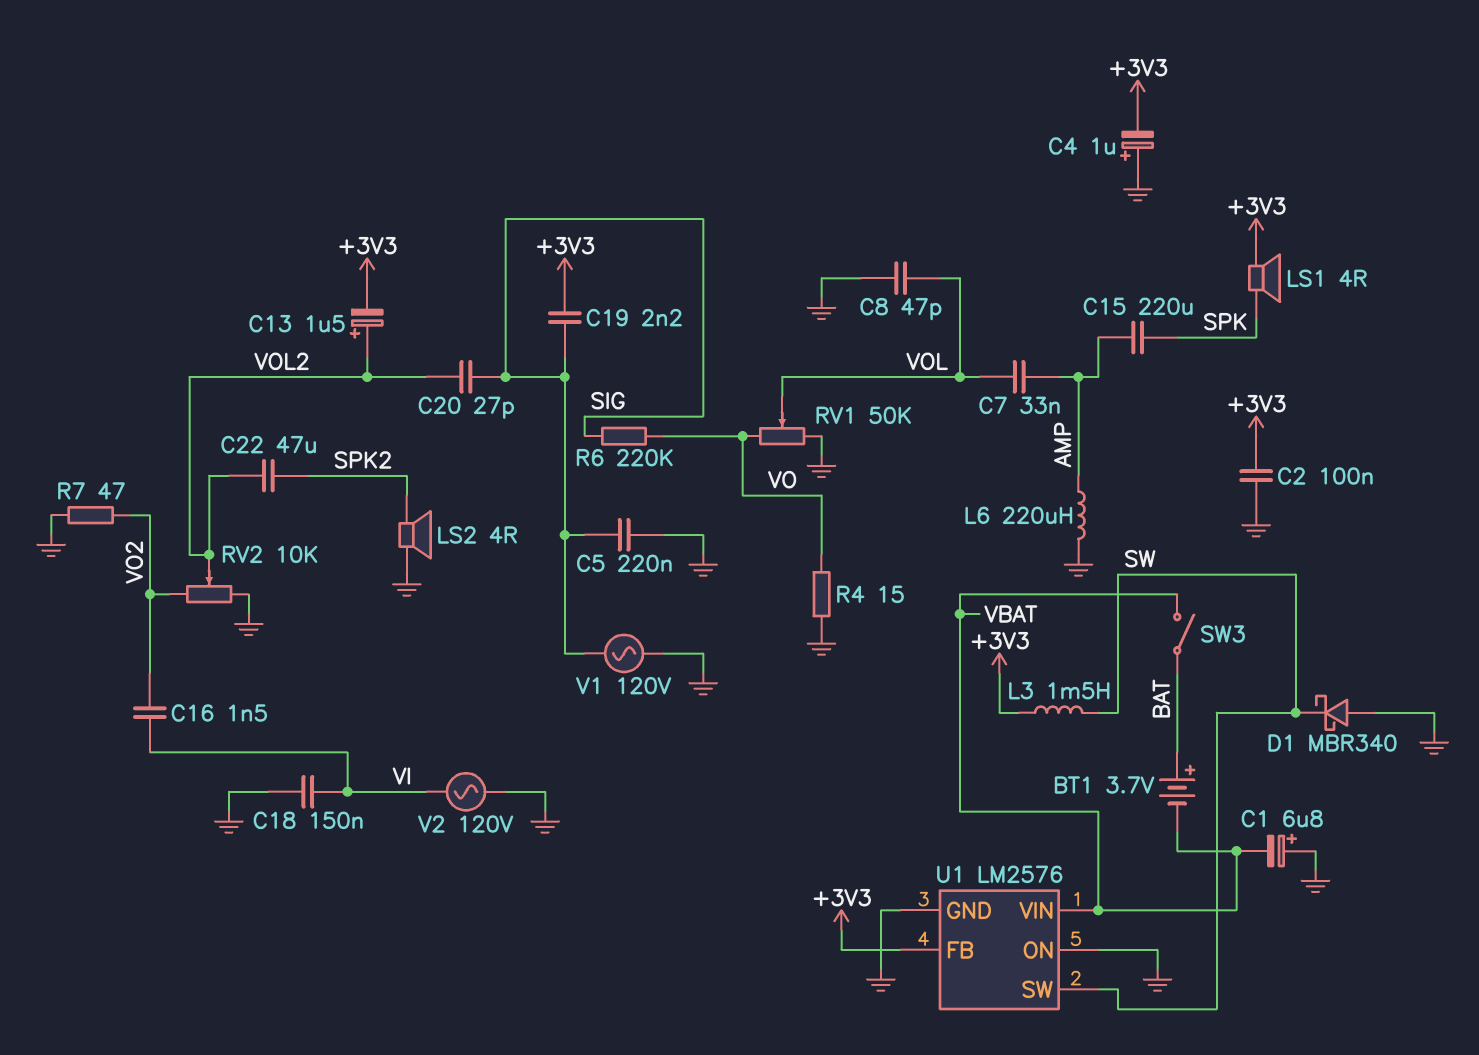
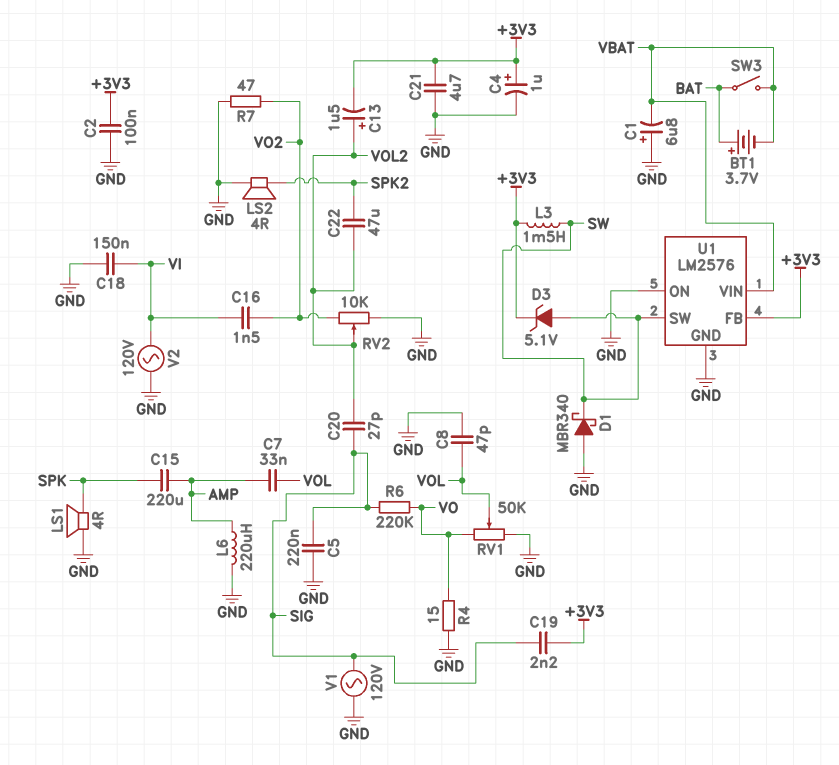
C4: 1uF (plus GND, minus +3V3) -> 1uF (plus +3V3, minus GND)
C21: none -> 4.7uF (+3V3, GND)
D3: none -> zener 5.1V (A SW, K +3V3)
LS1: speaker 4R (+3V3, SPK) -> speaker 4R (GND, SPK)

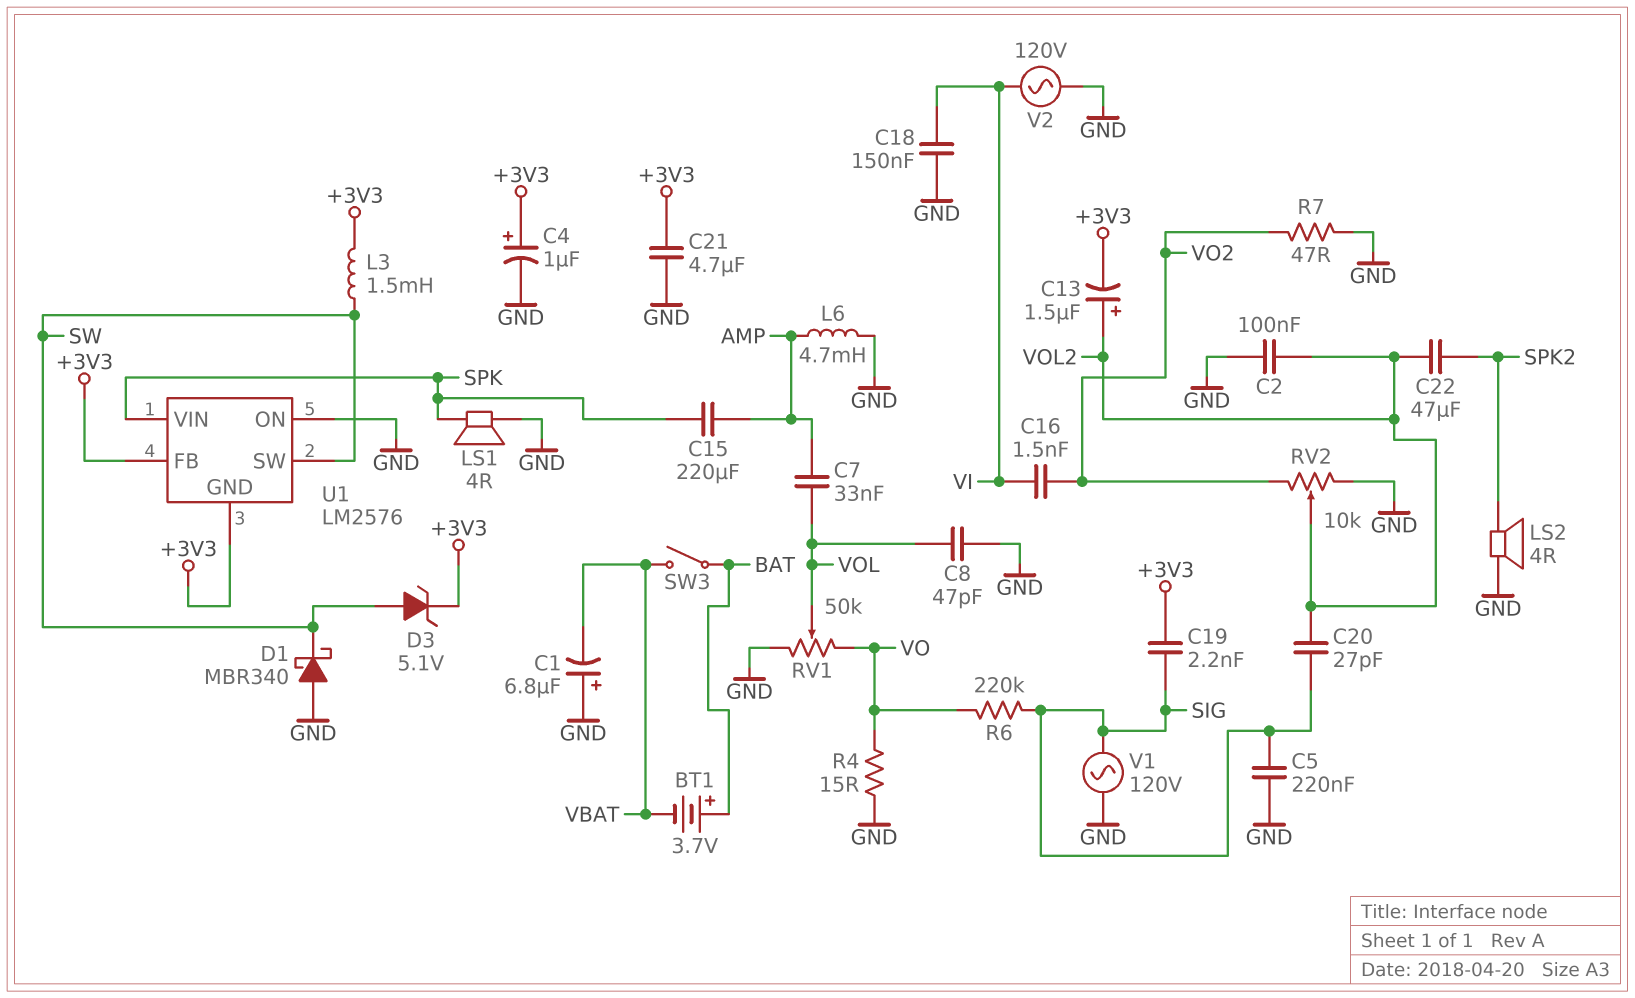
C2: 100nF (+3V3, GND) -> 100nF (GND, VOL2)
L6: 220uH (AMP, GND) -> 4.7mH (AMP, GND)
U1 pin GND: GND -> +3V3
U1 pin VIN: VBAT -> SPK

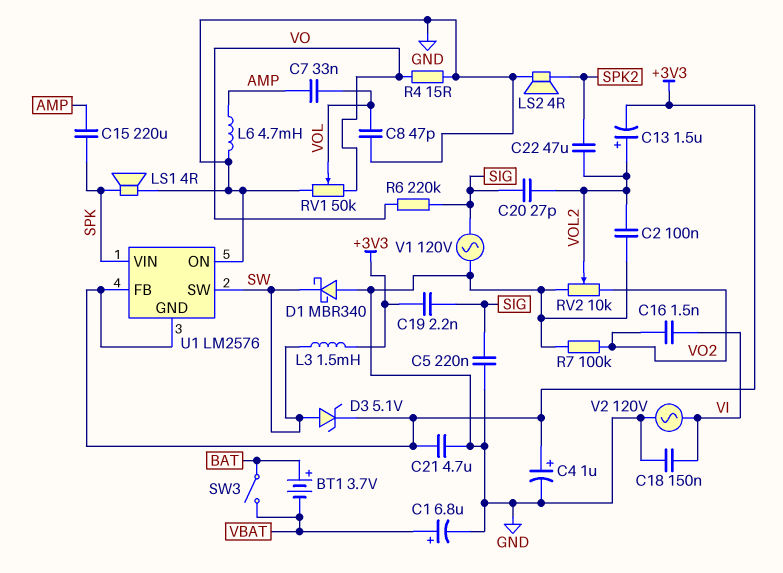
C1: 6.8uF (plus GND, minus VBAT) -> 6.8uF (plus VBAT, minus GND)
R7: 47 (GND, VO2) -> 100k (GND, VO2)

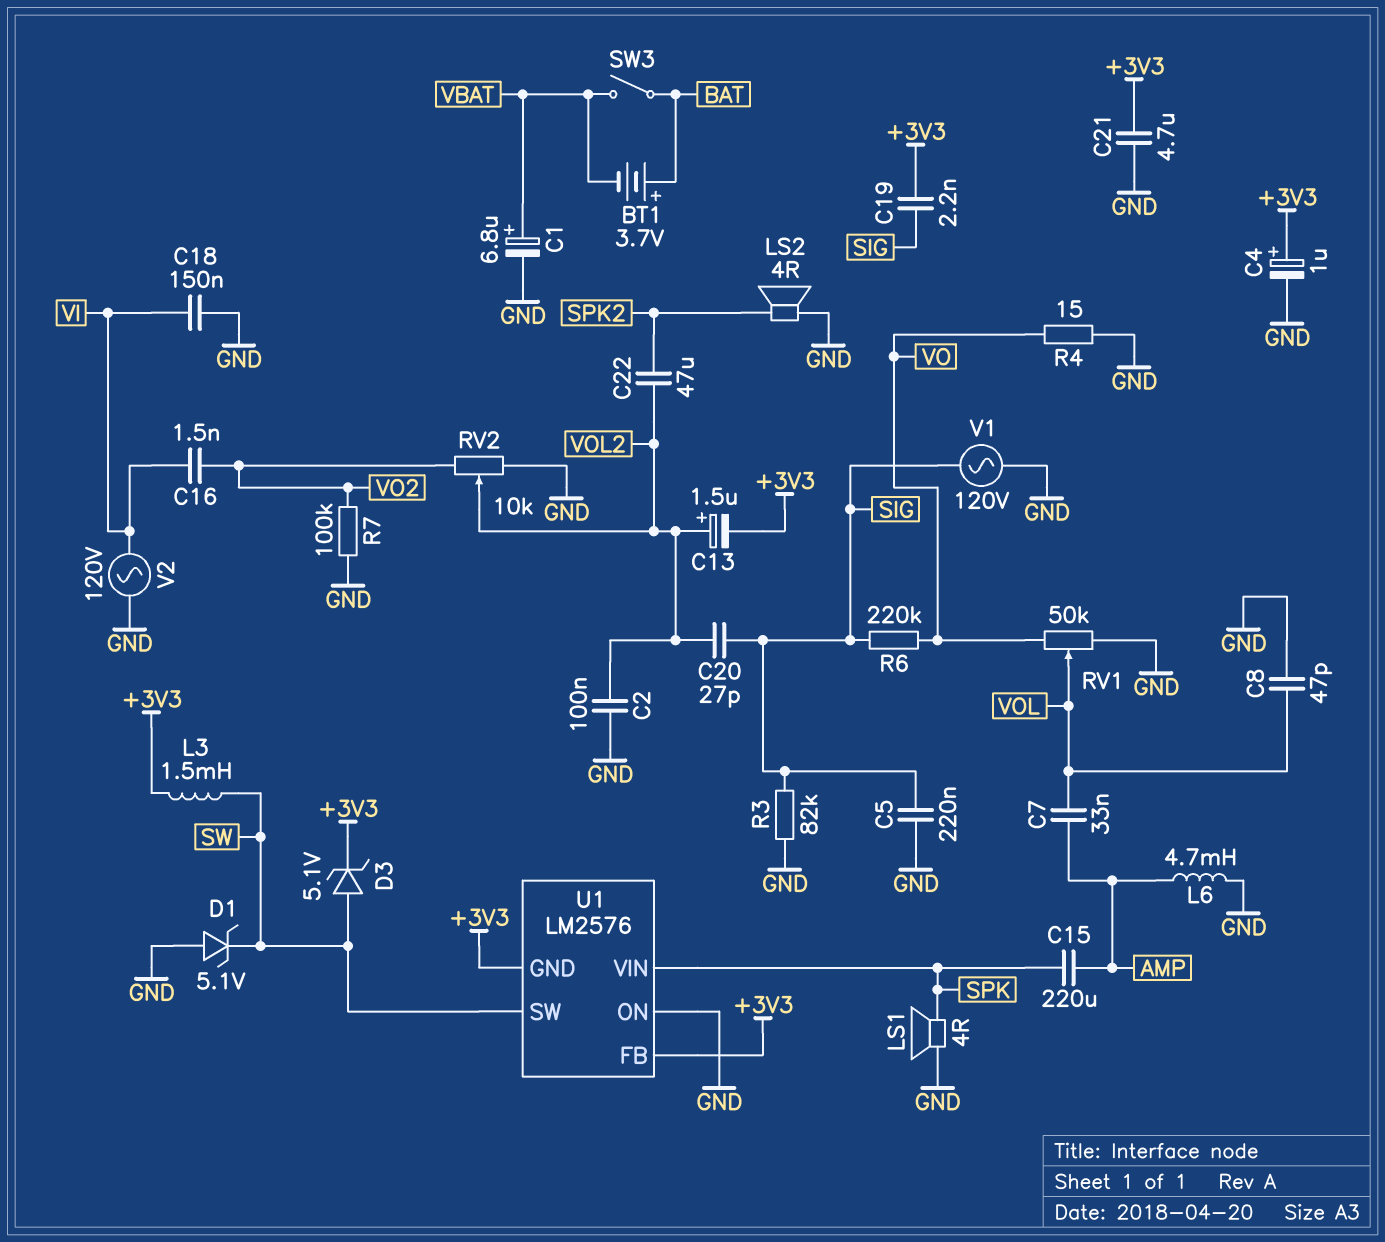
D1: schottky MBR340 (A GND, K SW) -> zener 5.1V (A GND, K SW)
R3: none -> 82k (GND, SIG)

